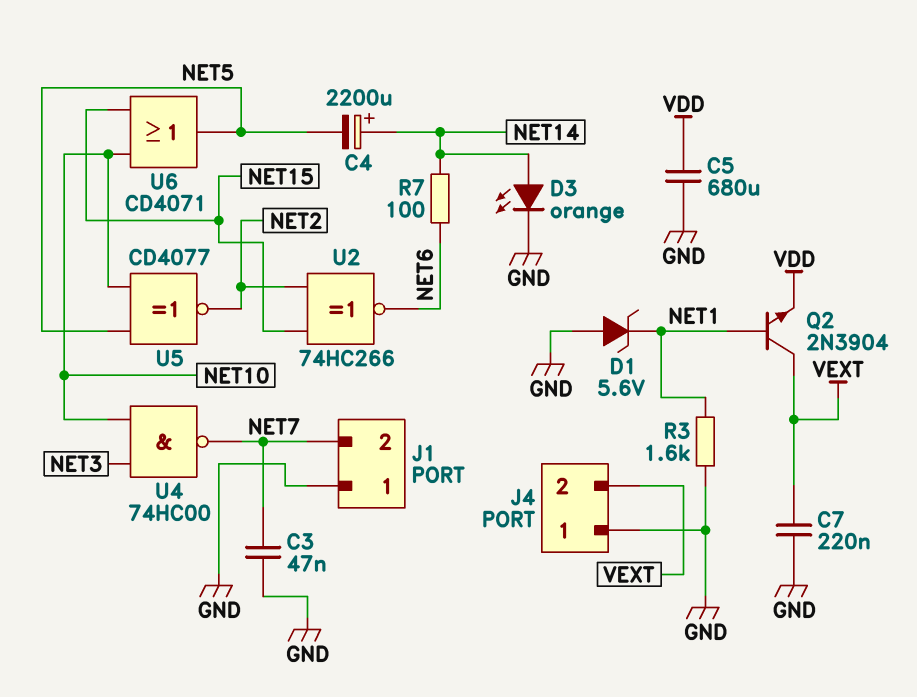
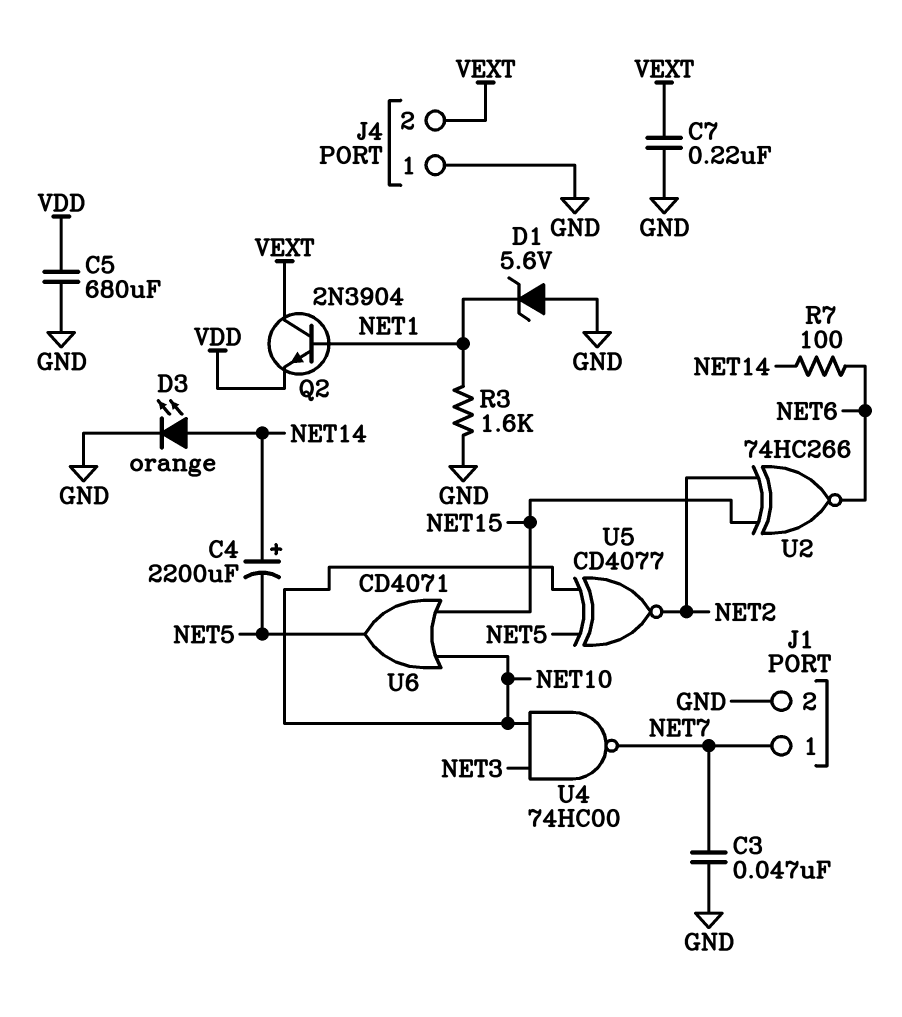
J1 pin 1: GND -> NET7
J1 pin 2: NET7 -> GND

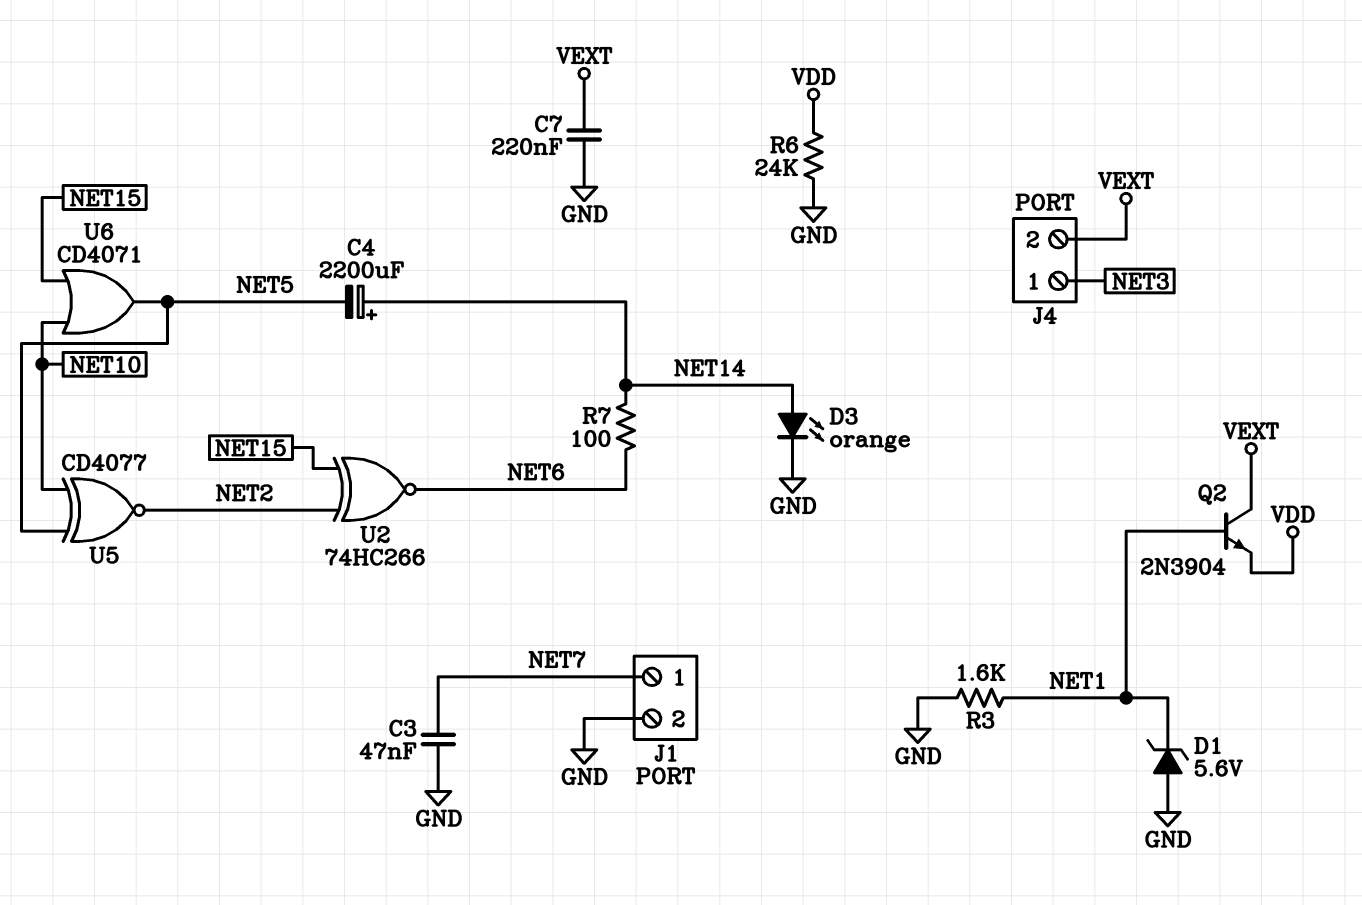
C5: 680uF (GND, VDD) -> none
J4 pin 1: GND -> NET3
R6: none -> 24k (GND, VDD)
U4: NAND 74HC00 (in NET3, in NET10, out NET7) -> none

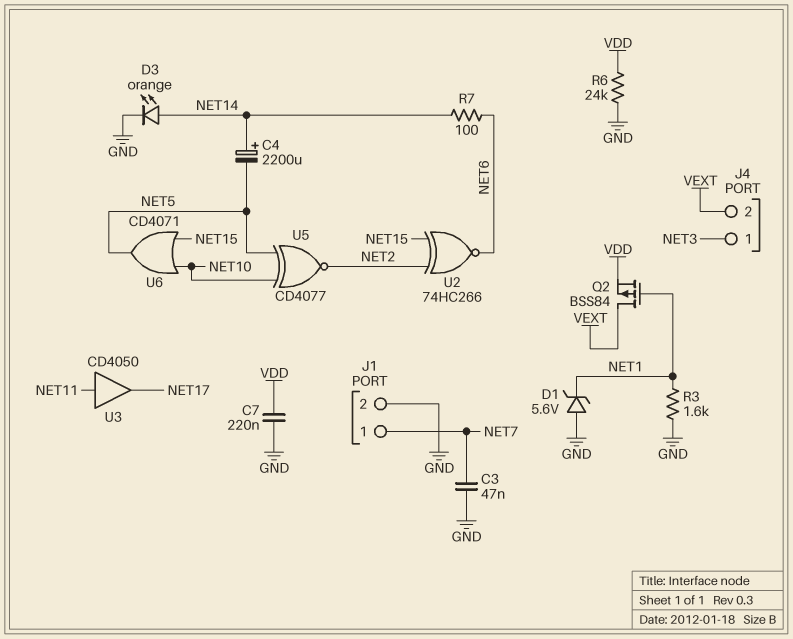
C7: 220nF (GND, VEXT) -> 220nF (GND, VDD)
Q2: NPN 2N3904 (B NET1, C VEXT, E VDD) -> PMOS BSS84 (G NET1, D VEXT, S VDD)
U3: none -> buffer CD4050 (in NET11, out NET17)

